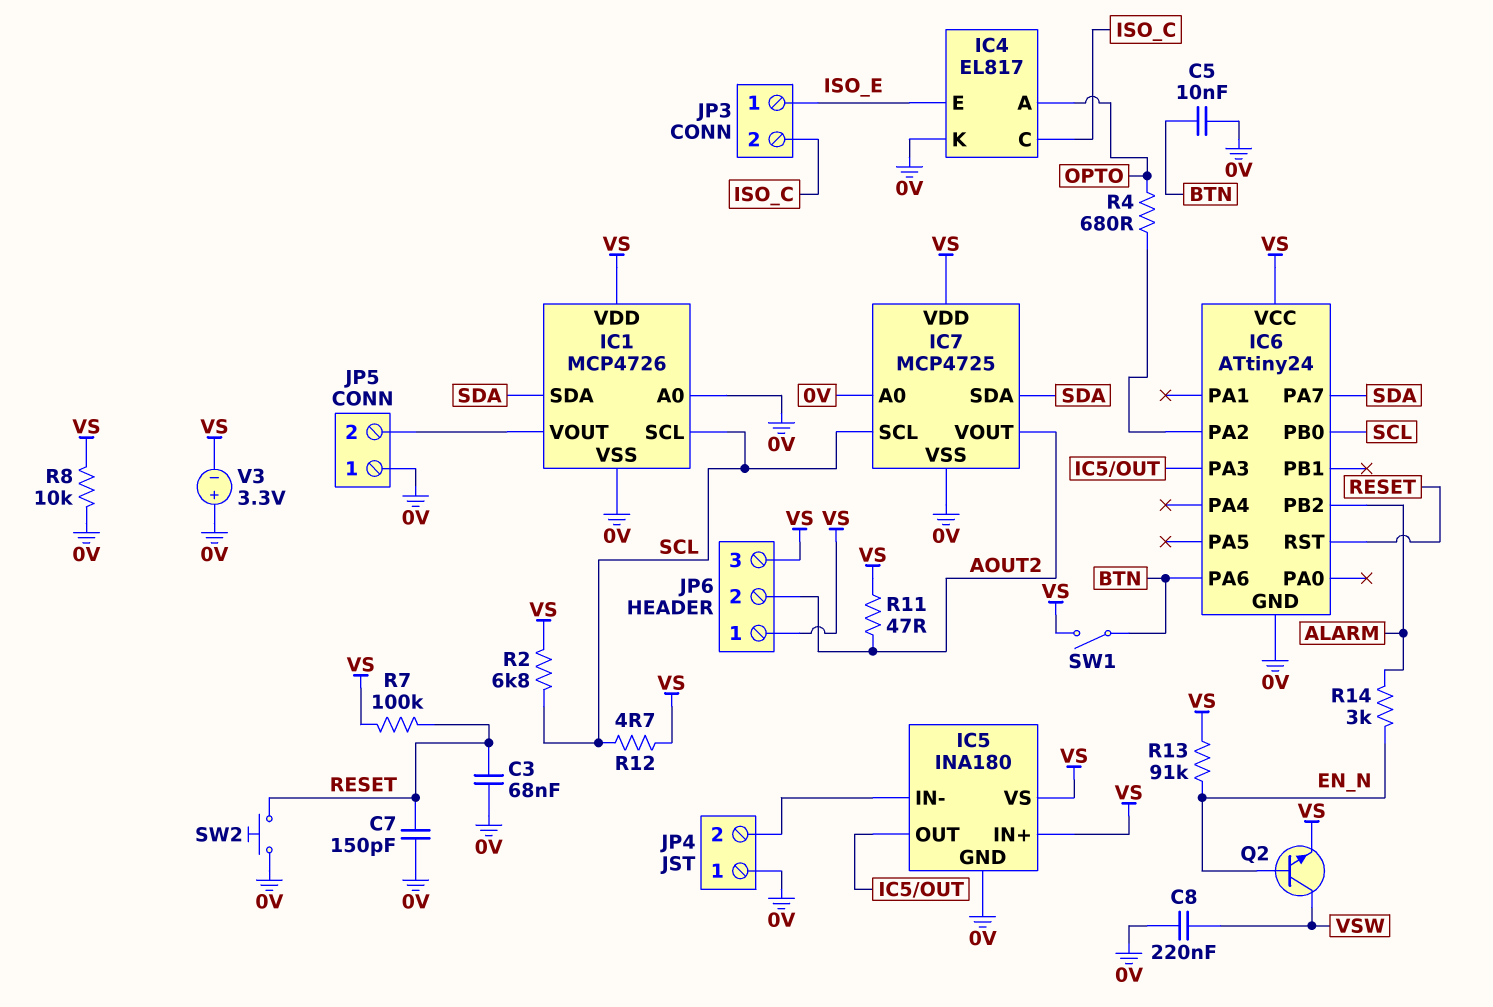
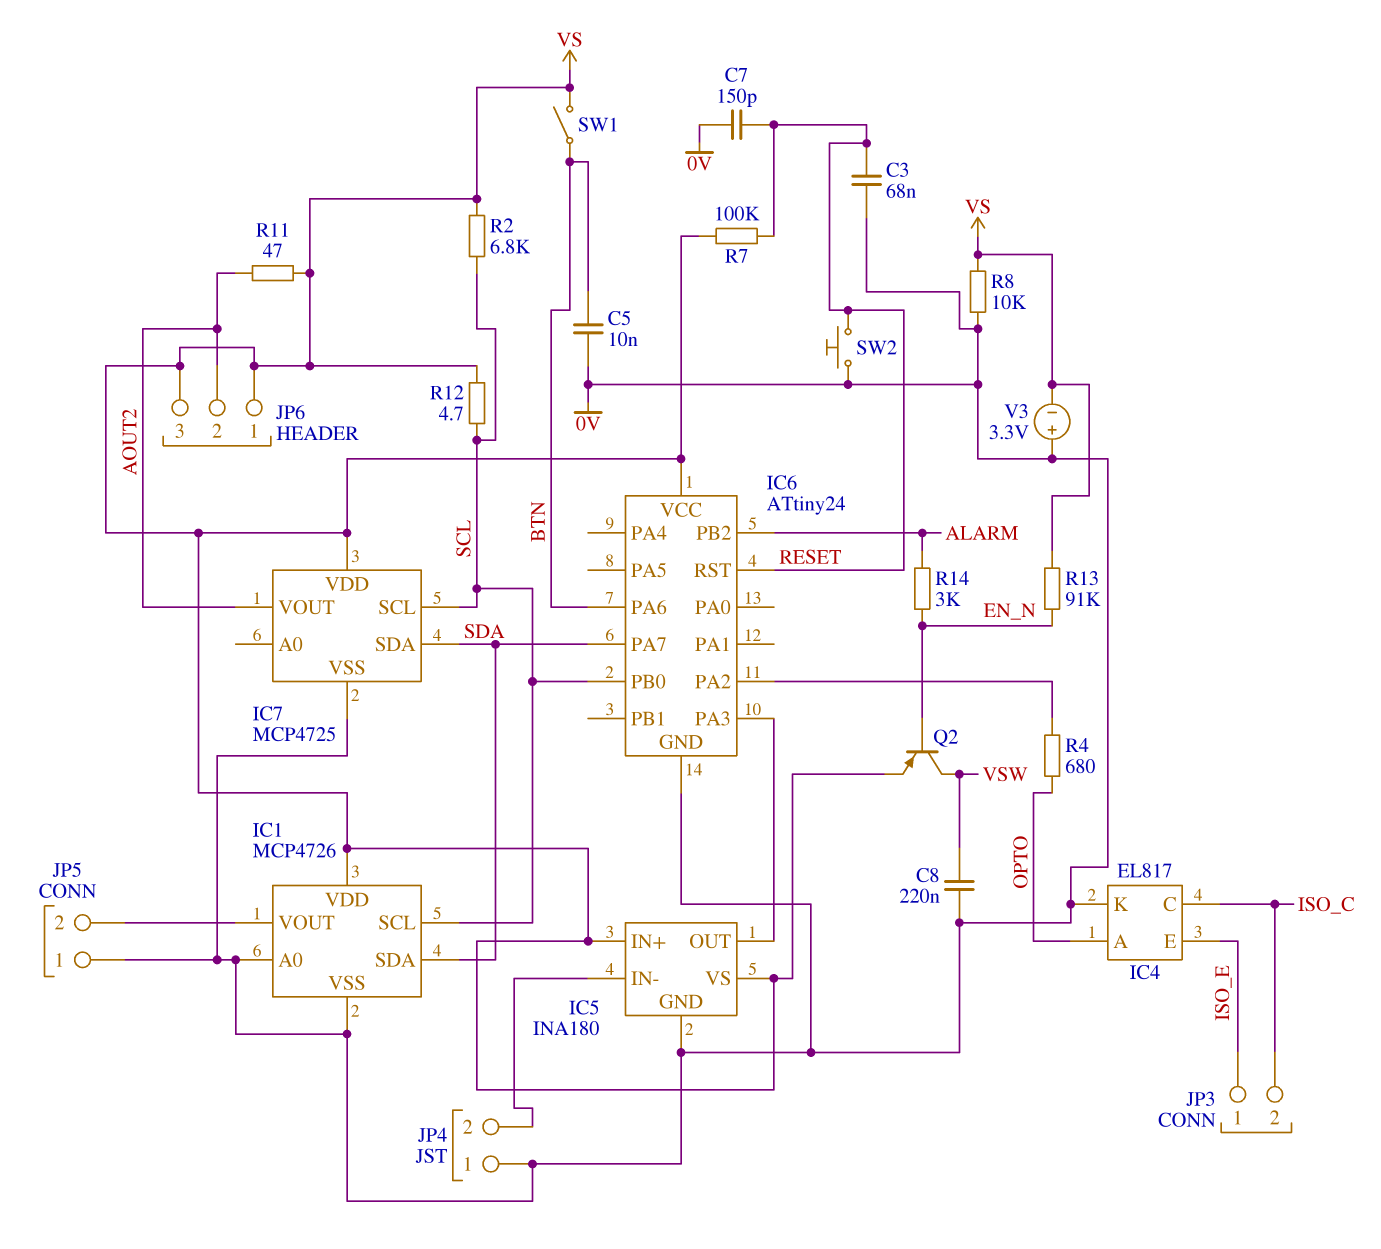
IC7 pin A0: 0V -> none
Q2: NPN (B EN_N, C VSW, E VS) -> PNP (B EN_N, C VSW, E VS)

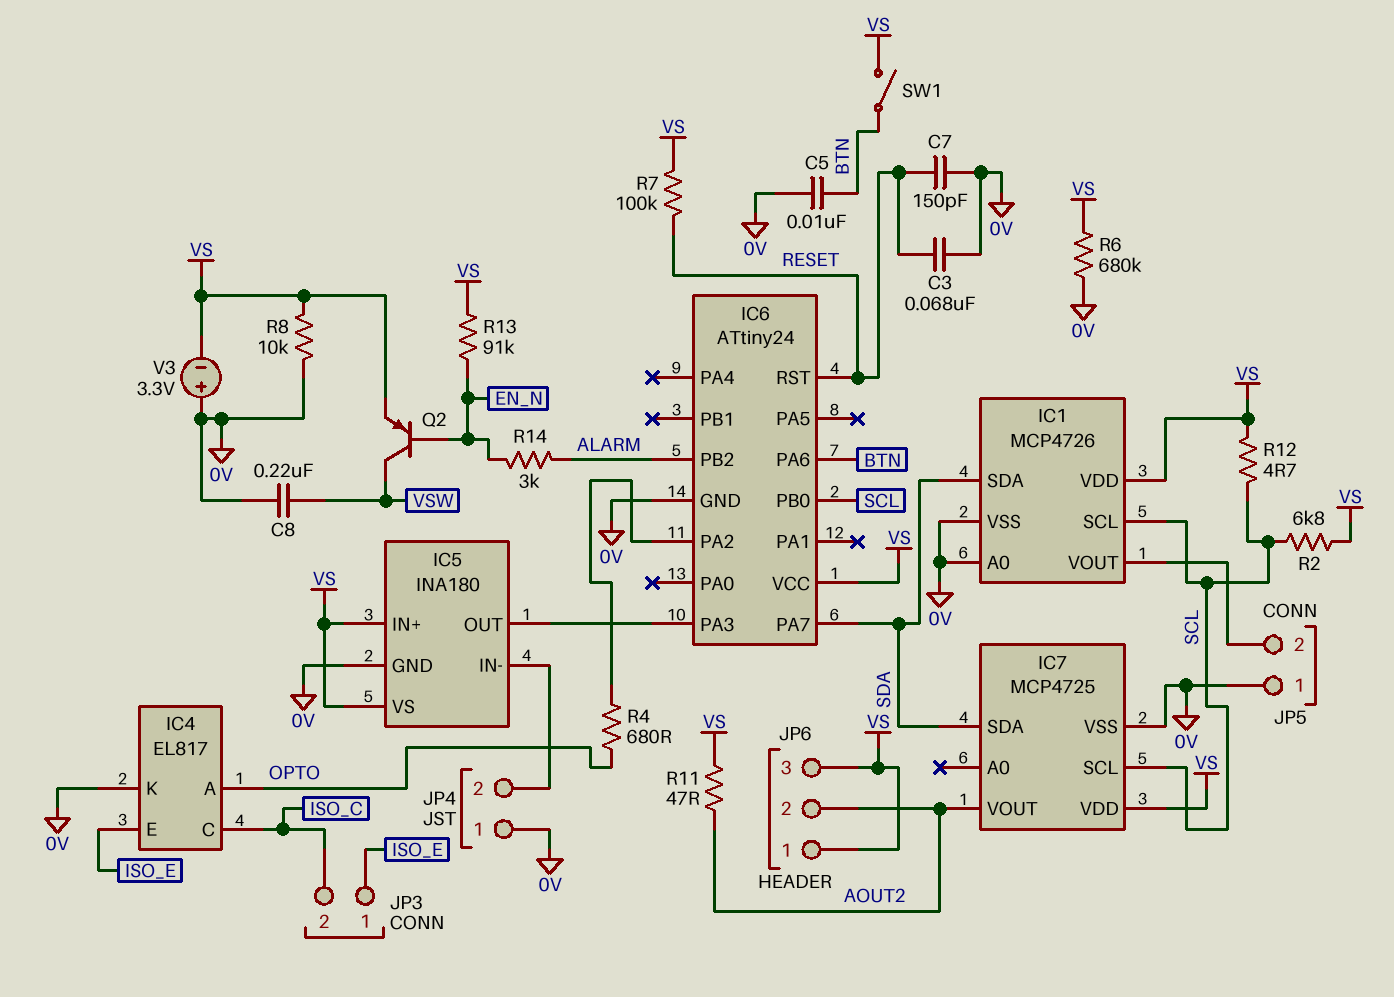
R6: none -> 680k (0V, VS)
SW2: button (0V, RESET) -> none

